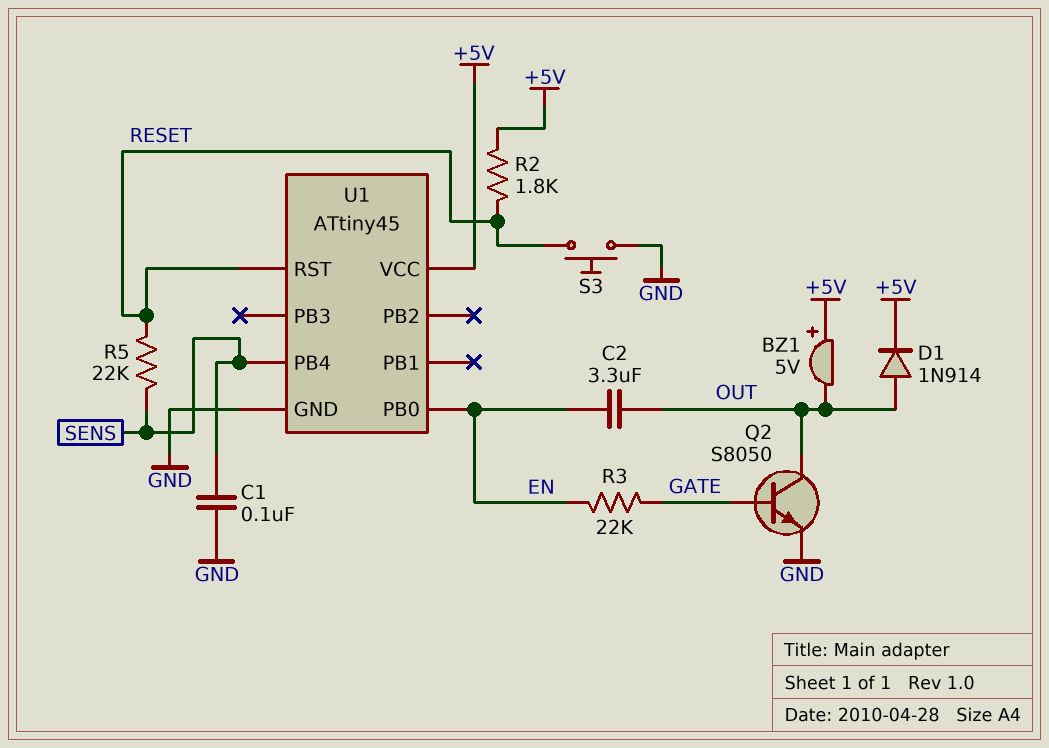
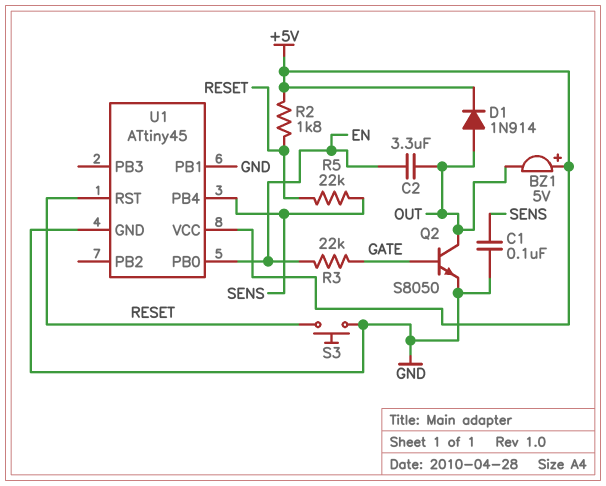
U1 pin PB1: none -> GND

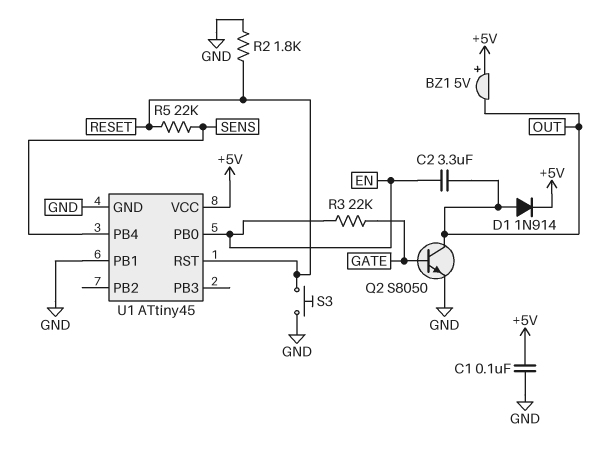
C1: 100nF (GND, SENS) -> 100nF (+5V, GND)
R2: 1.8k (+5V, RESET) -> 1.8k (GND, RESET)

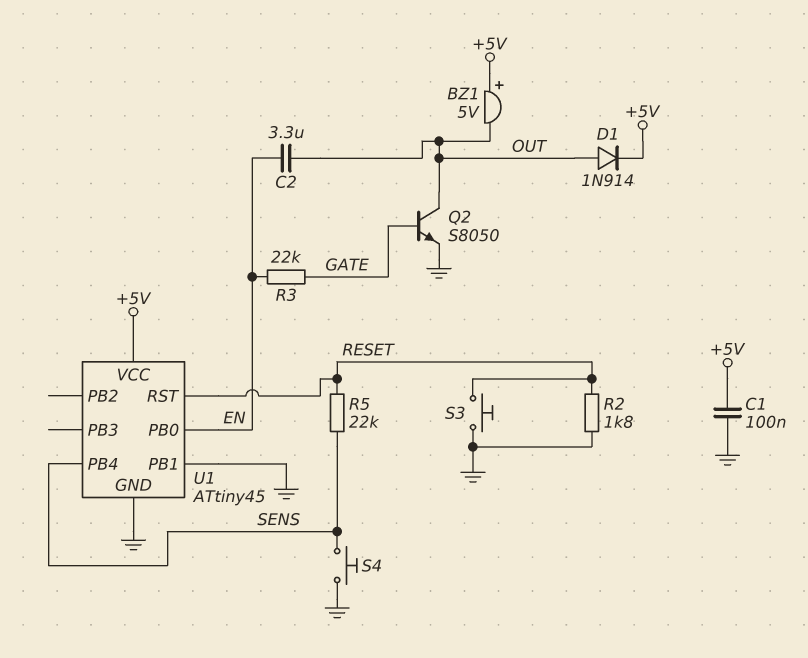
S4: none -> button (GND, SENS)

